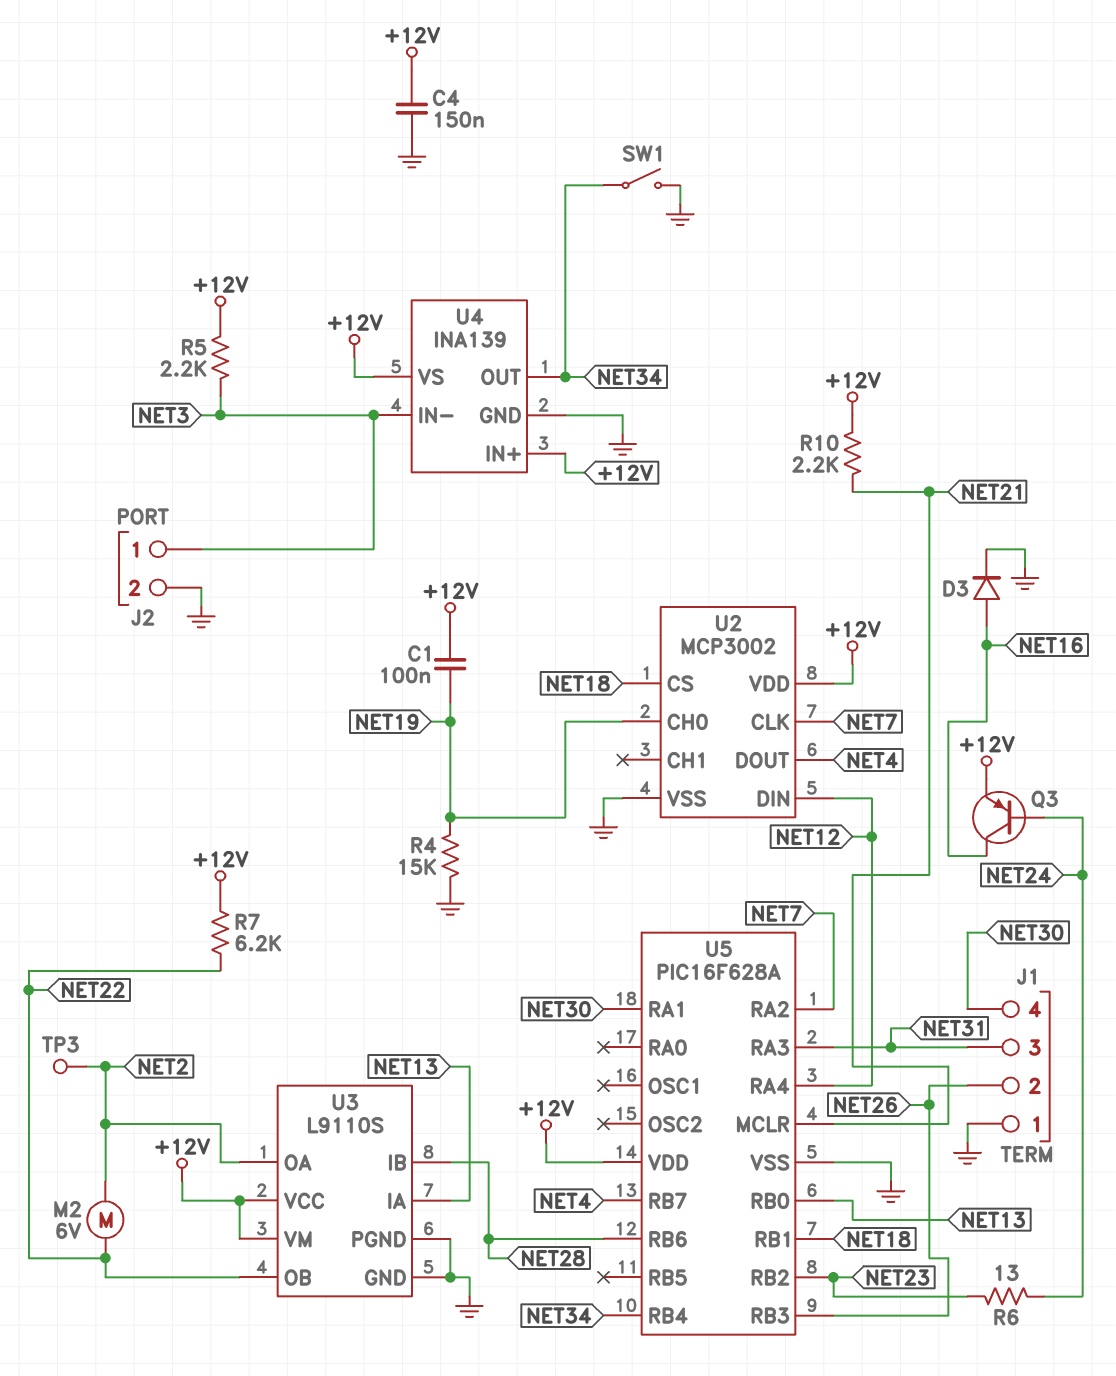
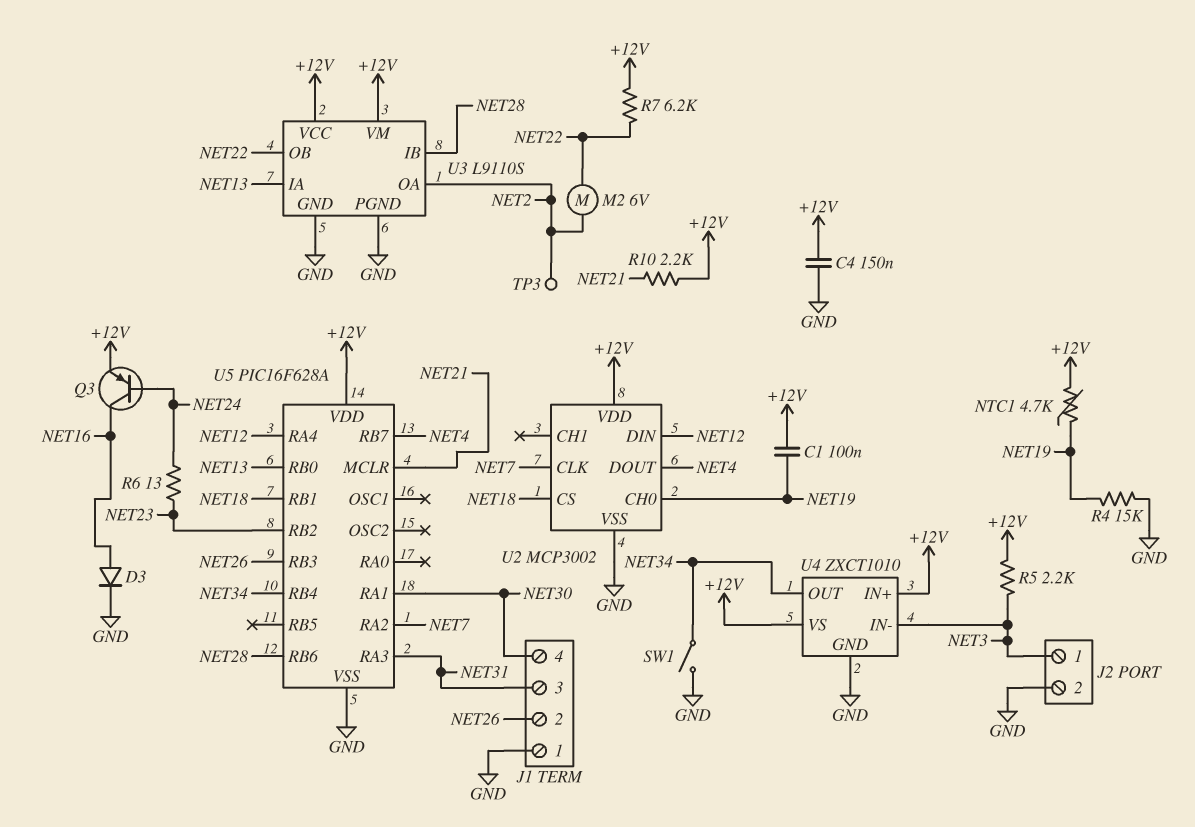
NTC1: none -> 4.7k (+12V, NET19)
U4: INA139 -> ZXCT1010

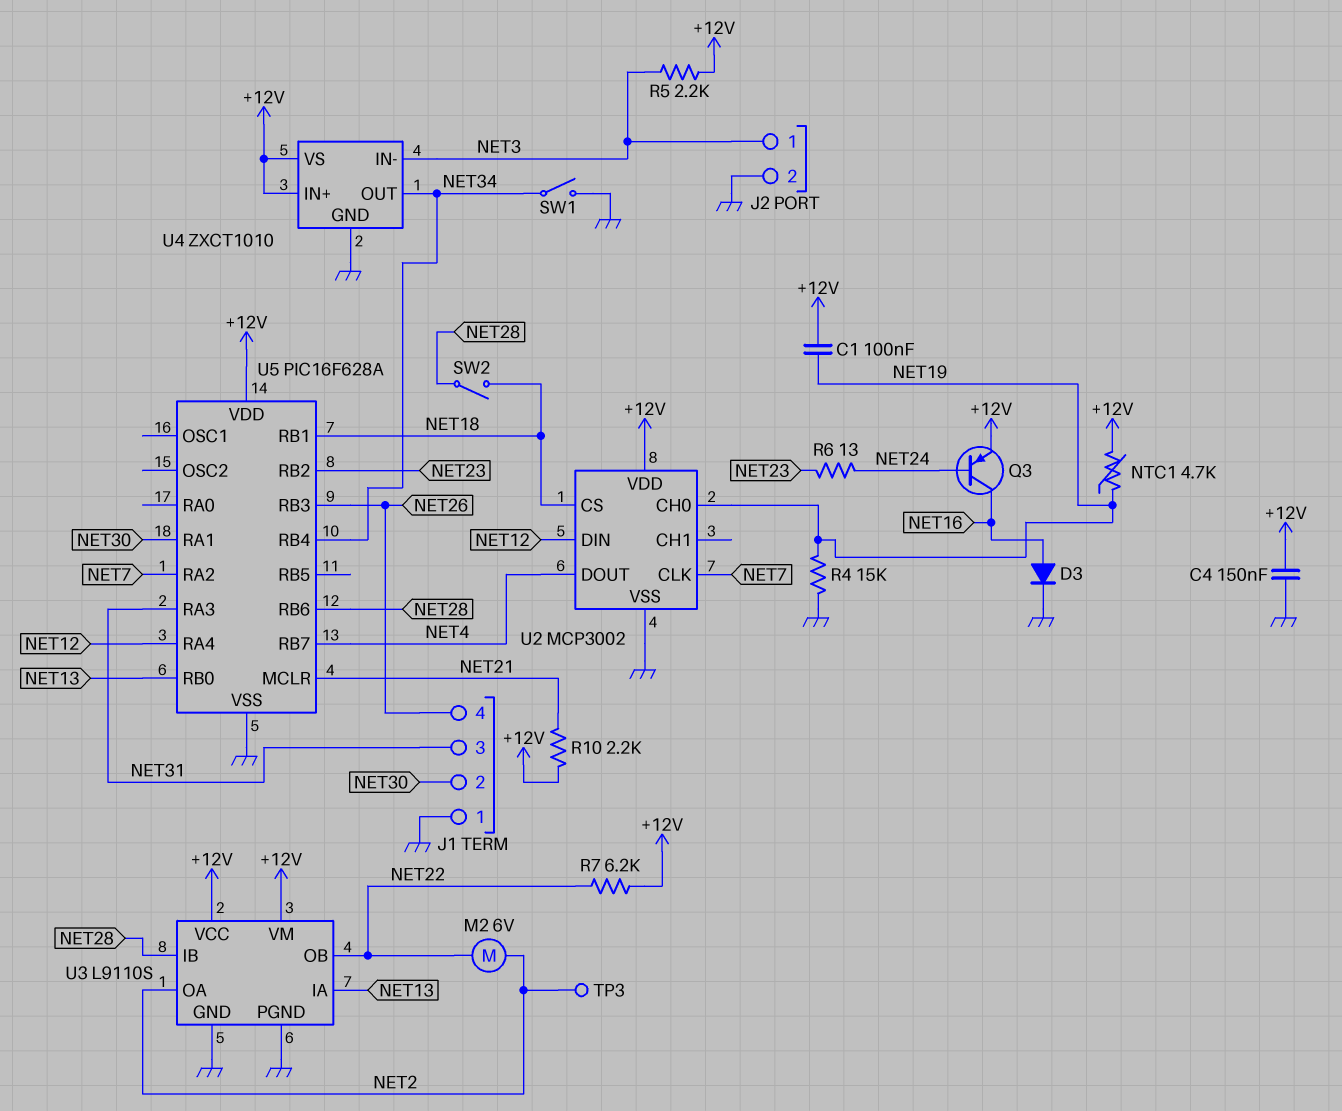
J1 pin 2: NET26 -> NET30
J1 pin 4: NET30 -> NET26
SW2: none -> switch (NET18, NET28)

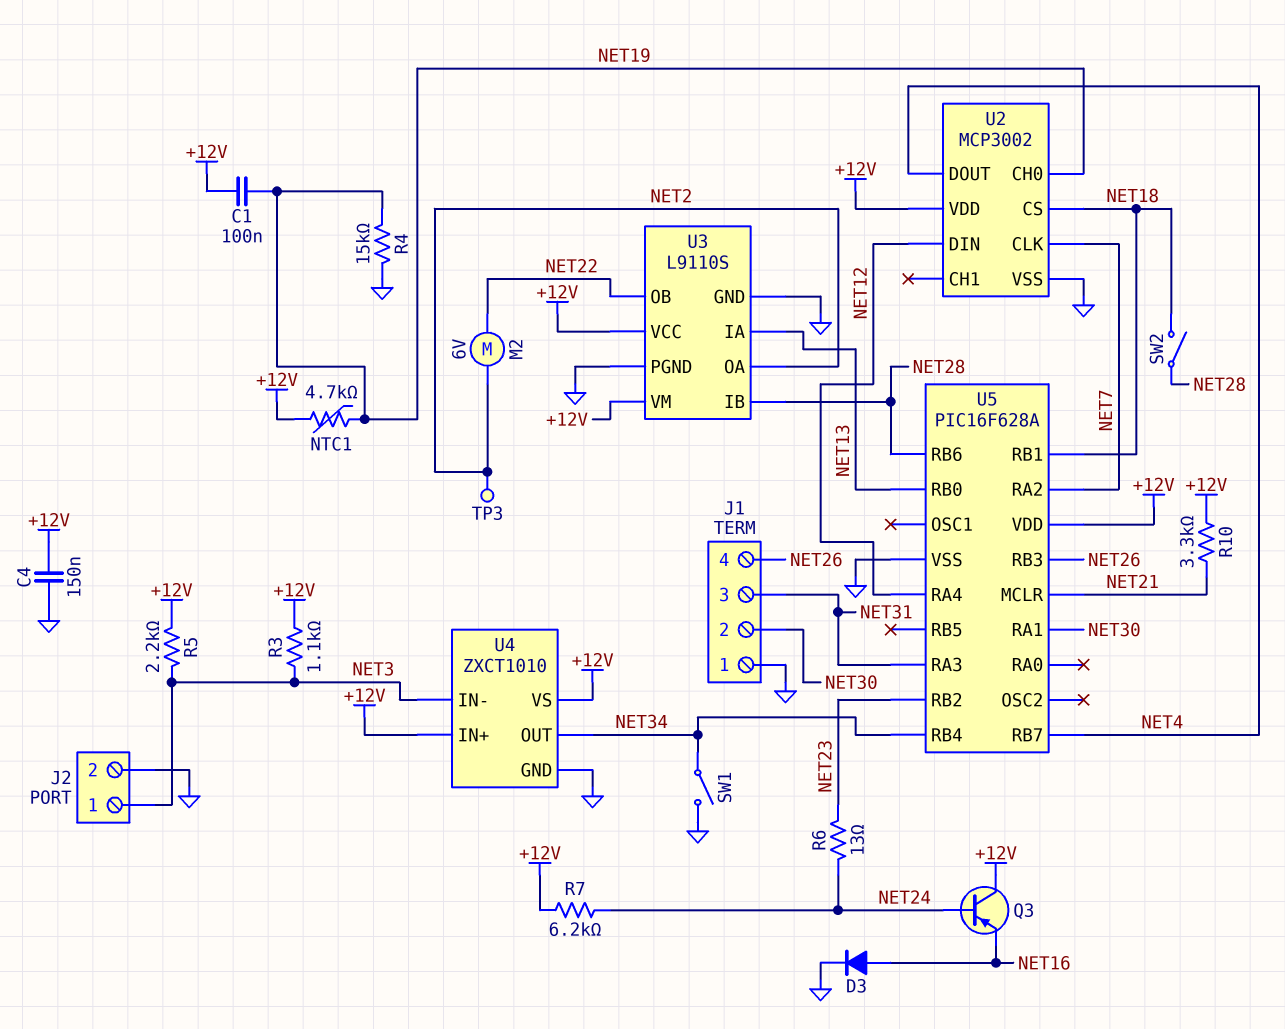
Q3: PNP (B NET24, C NET16, E +12V) -> PNP (B NET24, C +12V, E NET16)
R3: none -> 1.1k (+12V, NET3)
R7: 6.2k (+12V, NET22) -> 6.2k (+12V, NET24)
R10: 2.2k (+12V, NET21) -> 3.3k (+12V, NET21)

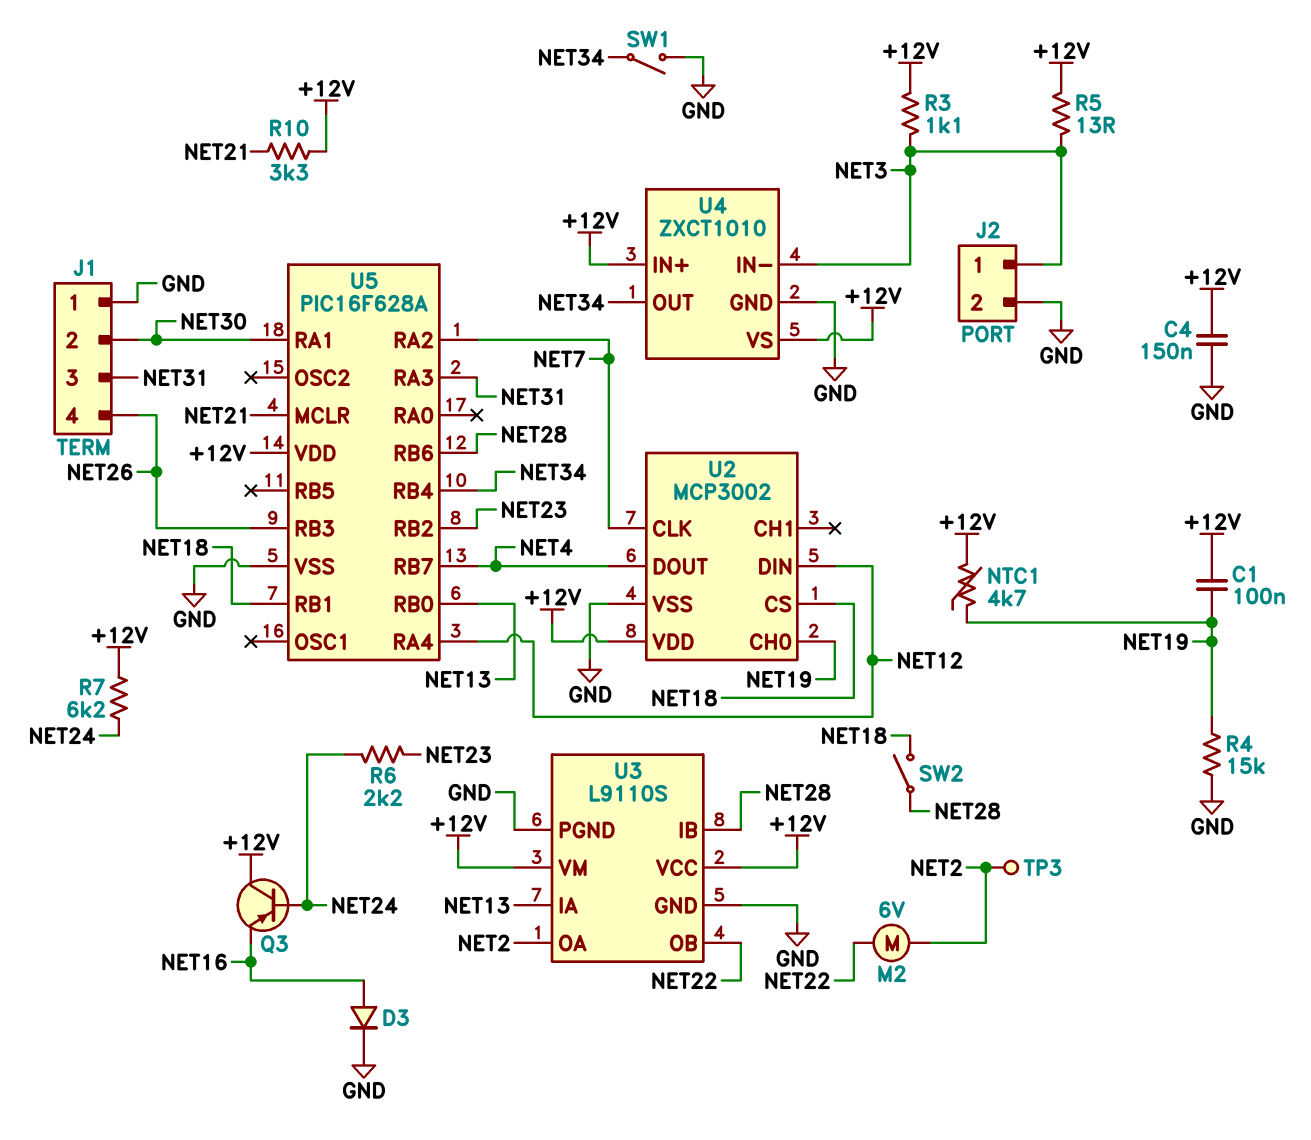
R5: 2.2k (+12V, NET3) -> 13 (+12V, NET3)
R6: 13 (NET23, NET24) -> 2.2k (NET23, NET24)

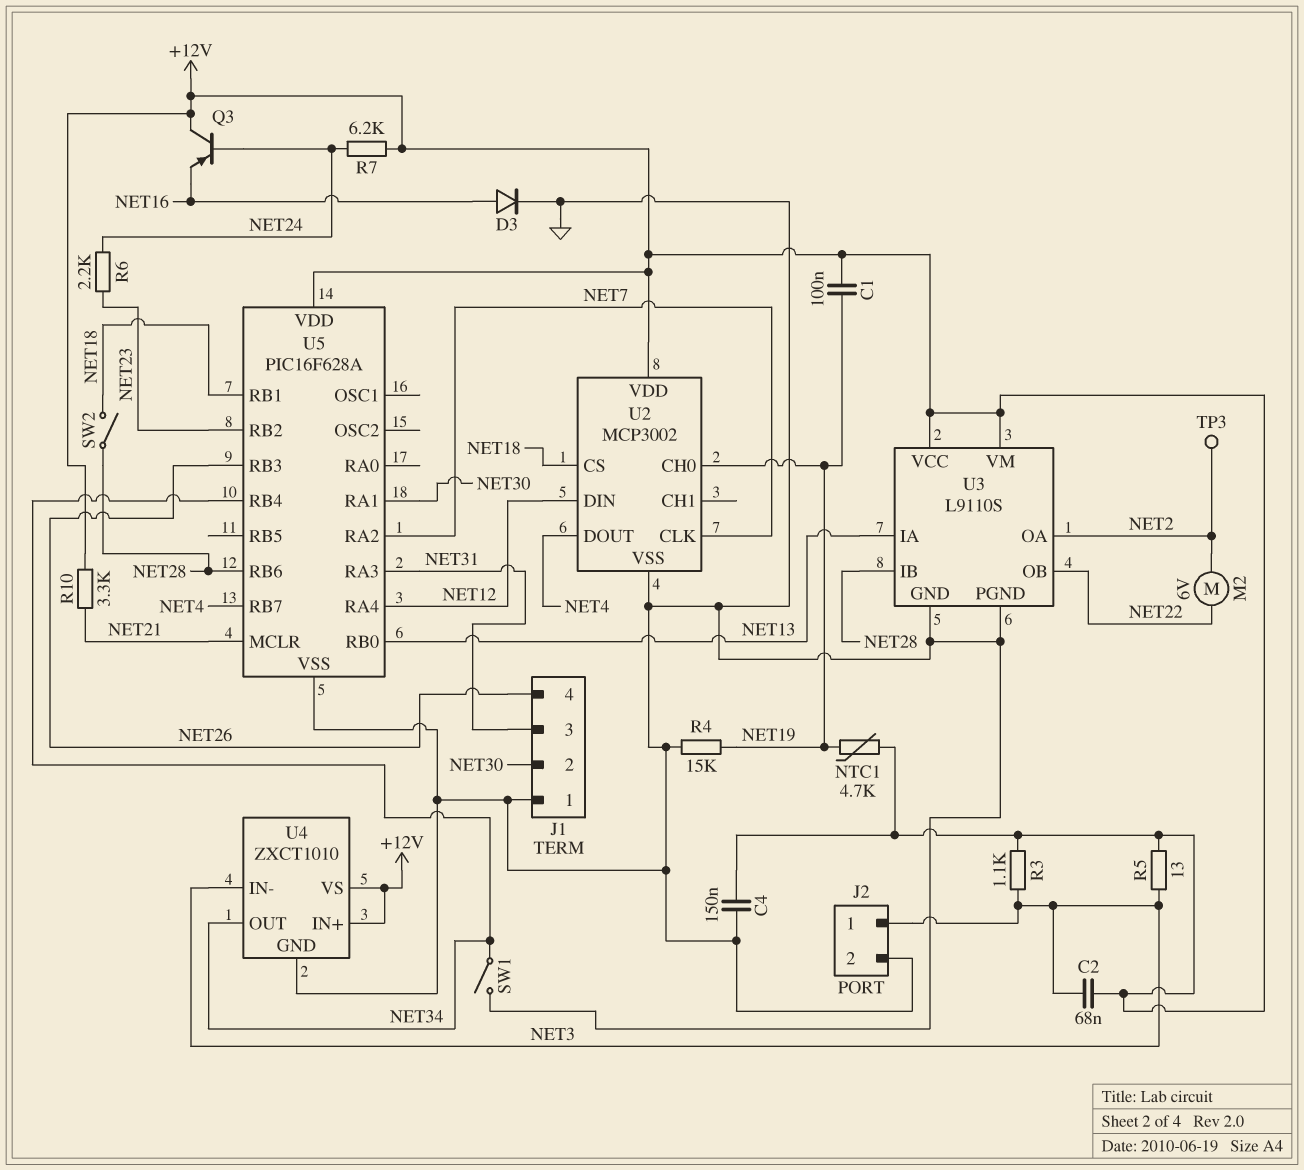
C2: none -> 68nF (+12V, NET3)

